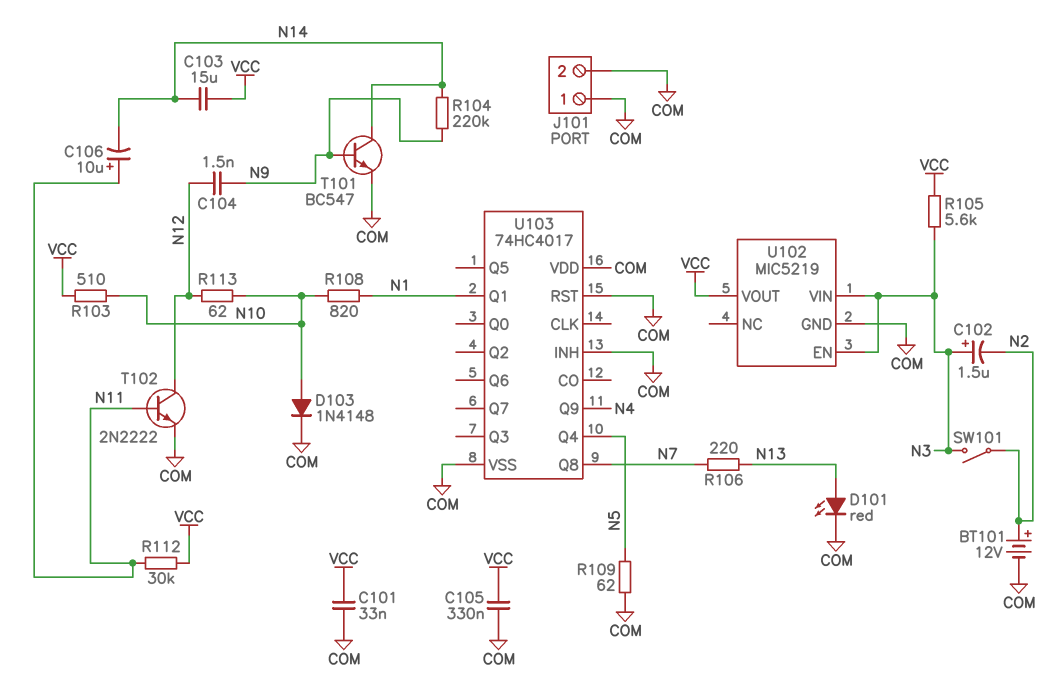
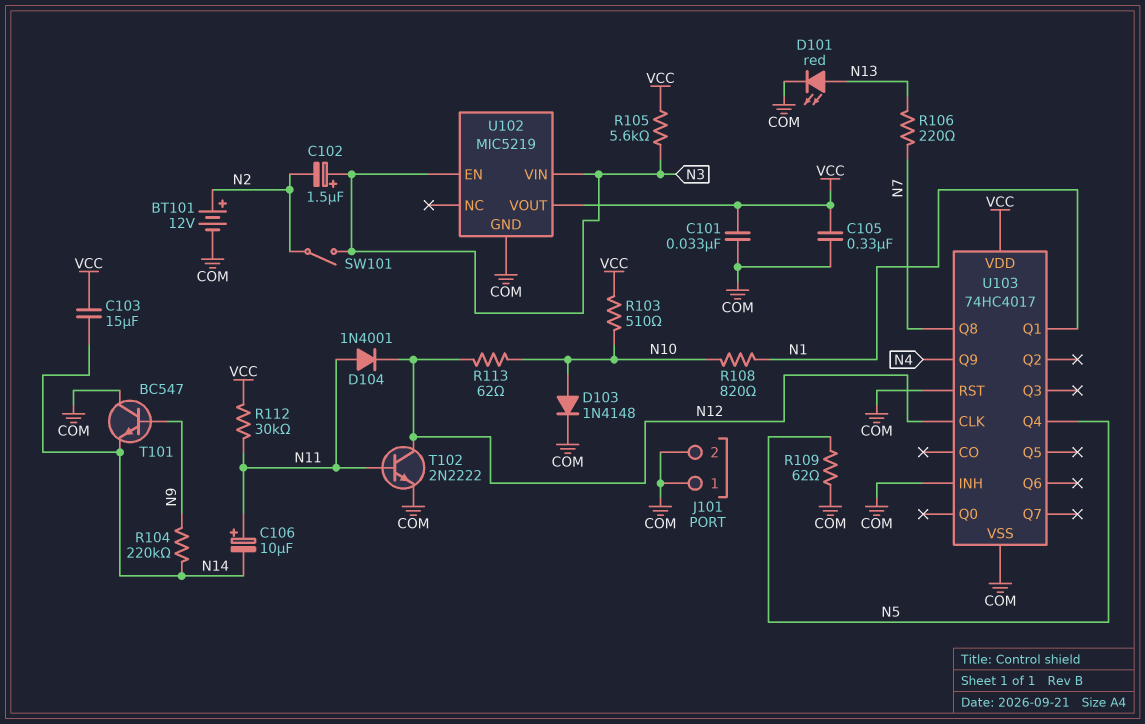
C104: 1.5nF (N9, N12) -> none
D104: none -> diode 1N4001 (A N11, K N12)
T101: NPN BC547 (B N9, C N14, E COM) -> NPN BC547 (B N9, C COM, E N14)
U103 pin CLK: none -> N12
U103 pin VDD: COM -> VCC

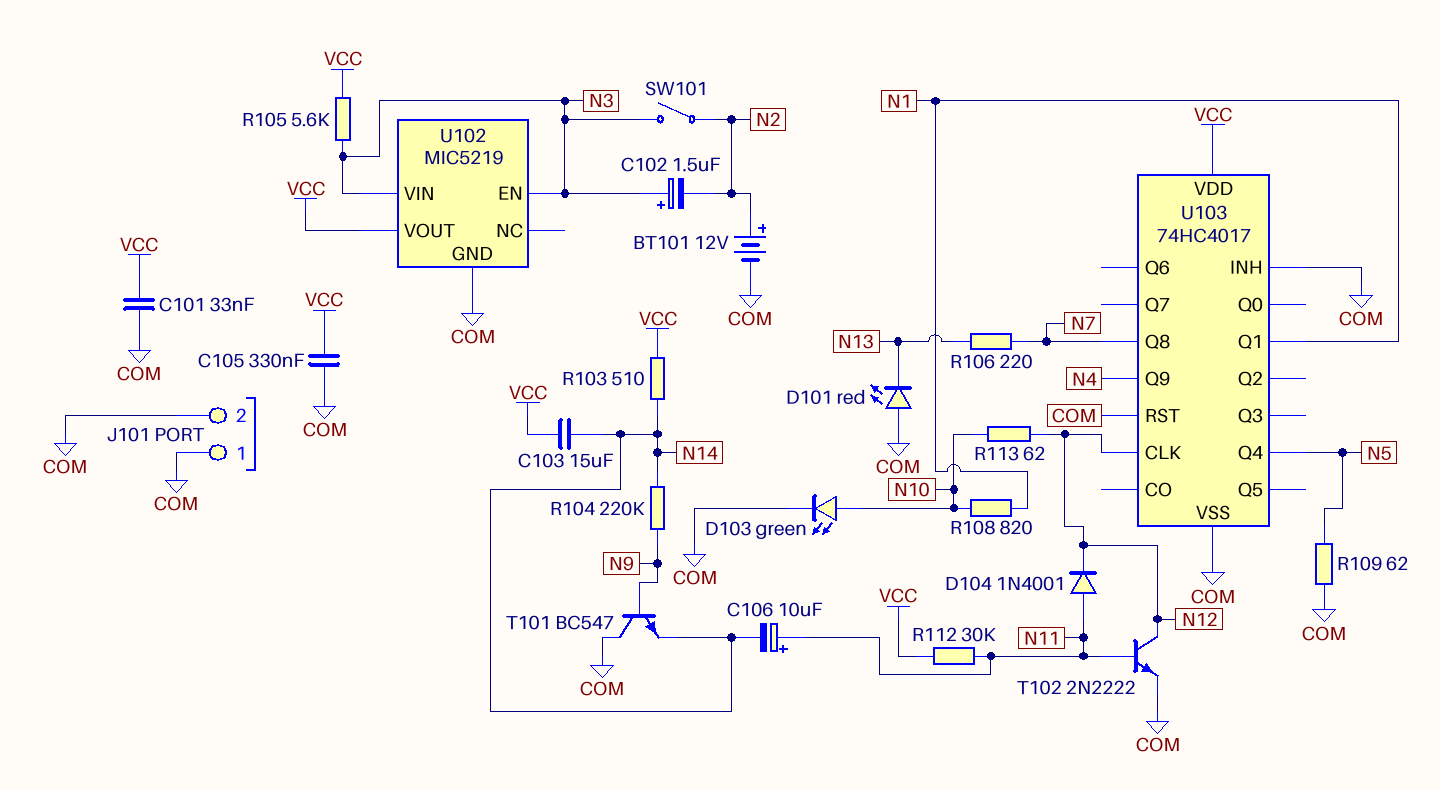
D101: LED red (A N13, K COM) -> LED red (A COM, K N13)
D103: diode 1N4148 (A N10, K COM) -> LED green (A N10, K COM)
R103: 510 (N10, VCC) -> 510 (N14, VCC)

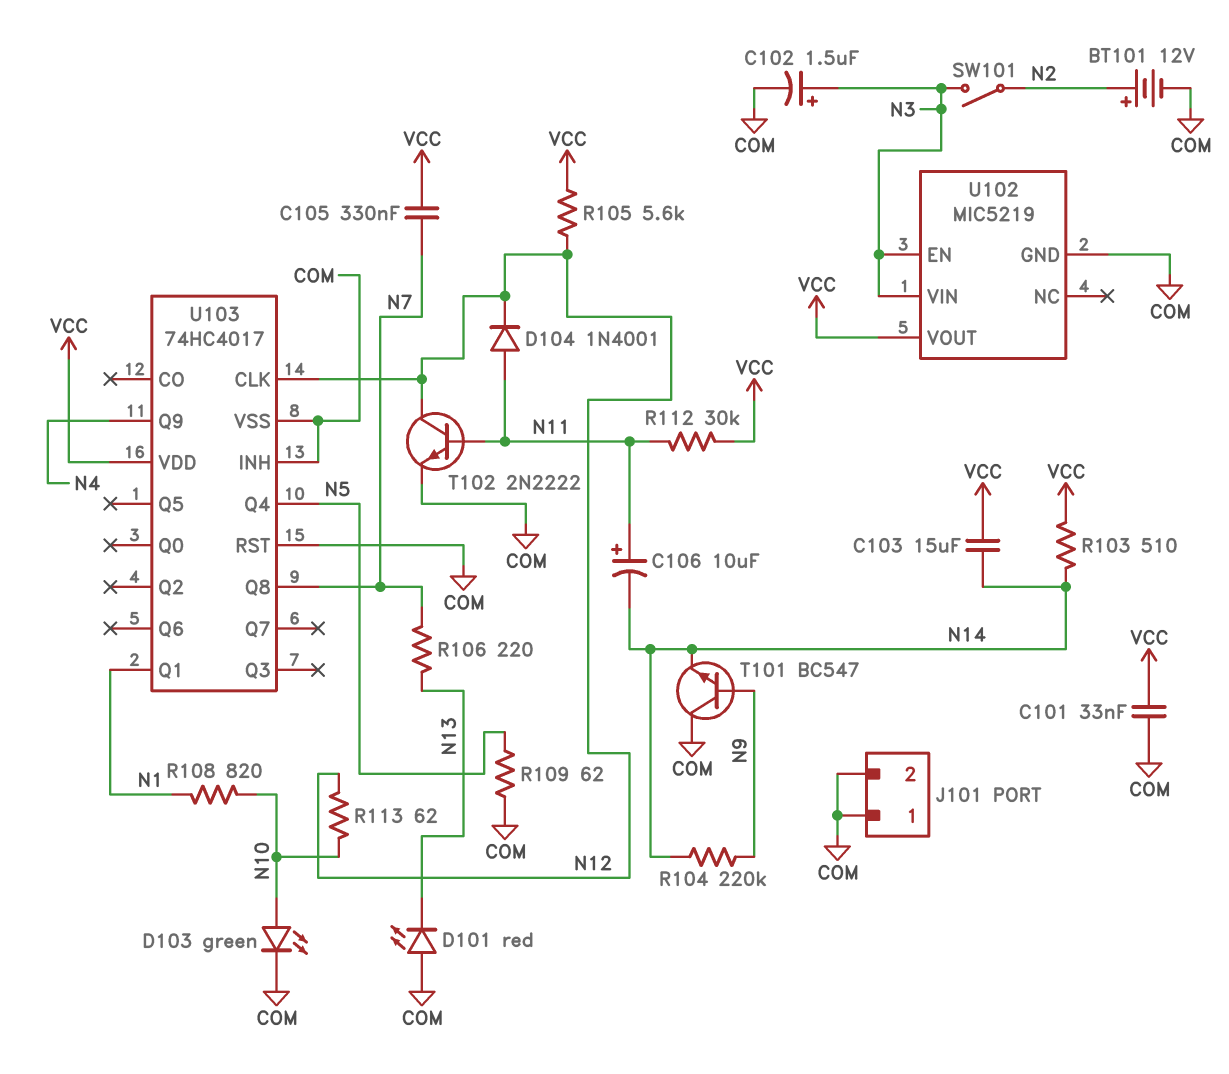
C102: 1.5uF (plus N3, minus N2) -> 1.5uF (plus N3, minus COM)
C105: 330nF (COM, VCC) -> 330nF (N7, VCC)
R105: 5.6k (N3, VCC) -> 5.6k (N12, VCC)

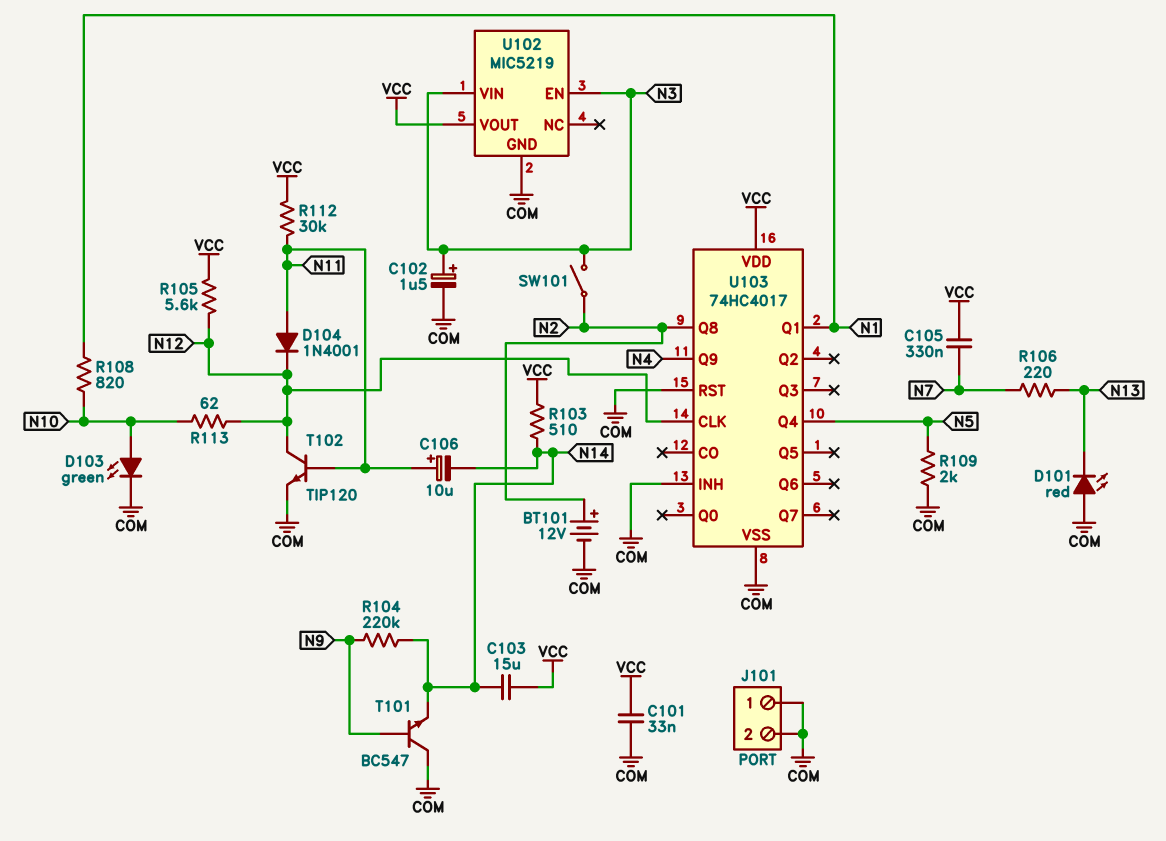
R109: 62 (COM, N5) -> 2k (COM, N5)
T102: NPN 2N2222 (B N11, C N12, E COM) -> NPN TIP120 (B N11, C N12, E COM)
U103 pin Q8: N7 -> N2

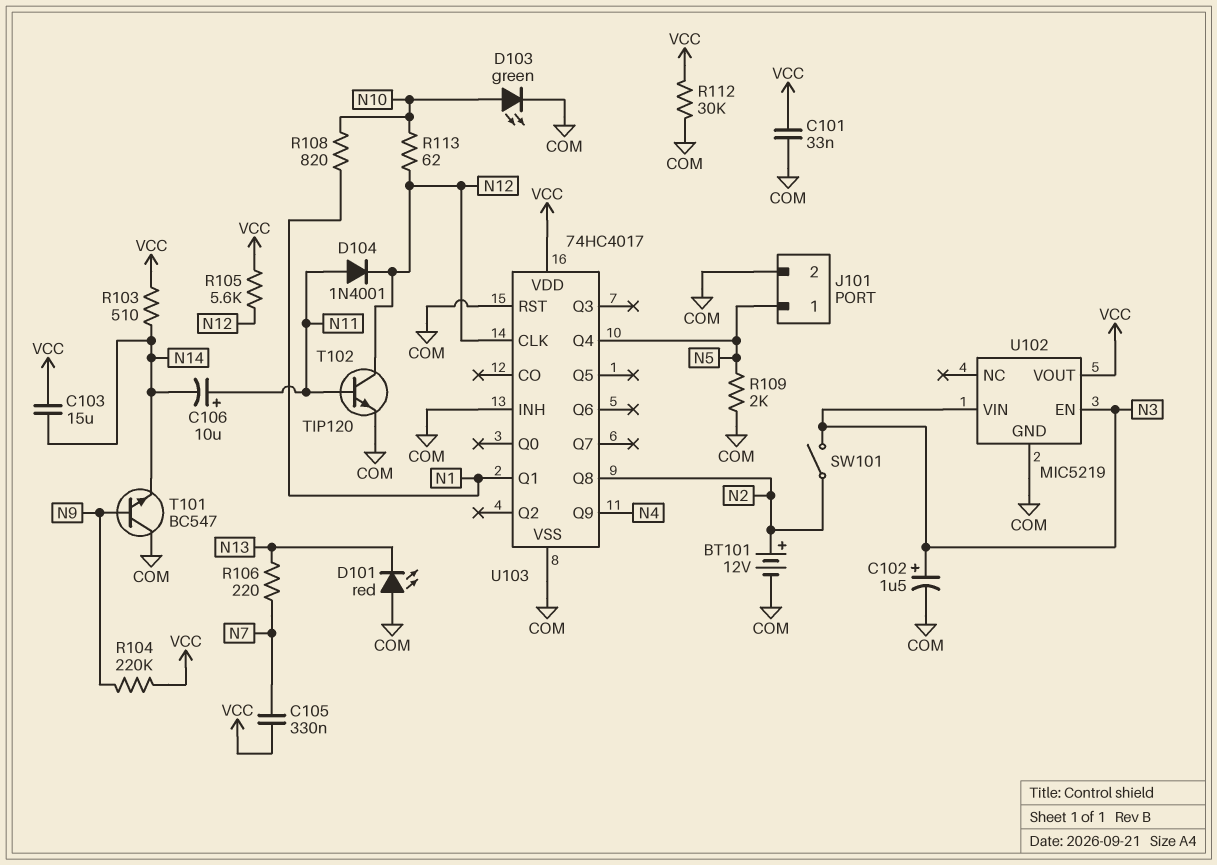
J101 pin 1: COM -> N5
R104: 220k (N9, N14) -> 220k (N9, VCC)
R112: 30k (N11, VCC) -> 30k (COM, VCC)

